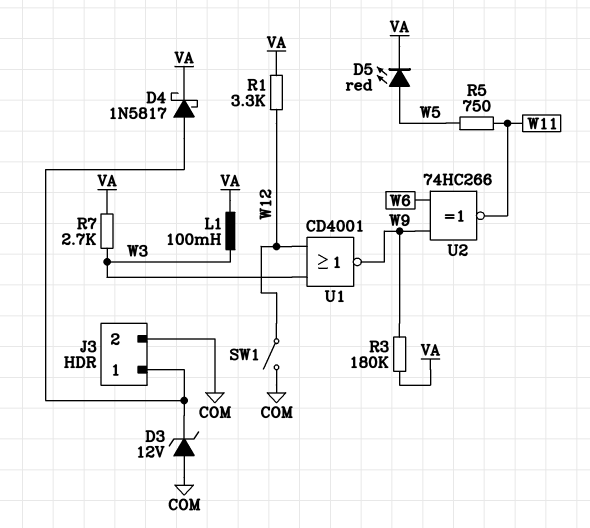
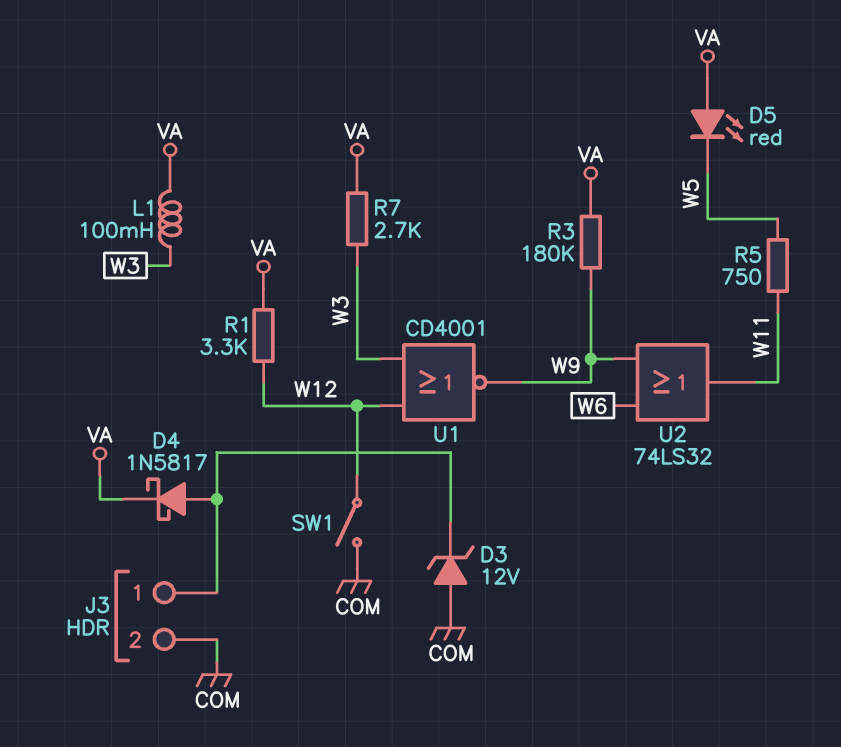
D5: LED red (A W5, K VA) -> LED red (A VA, K W5)
U2: XNOR 74HC266 (in W6, in W9, out W11) -> OR 74LS32 (in W6, in W9, out W11)

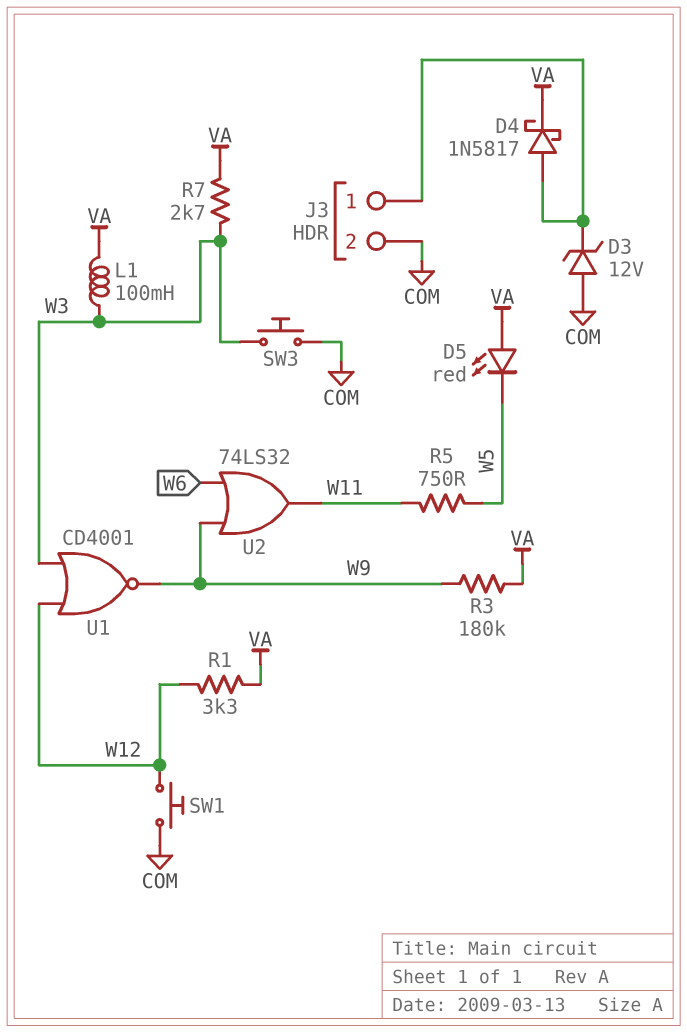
SW1: switch (COM, W12) -> button (COM, W12)
SW3: none -> button (COM, W3)

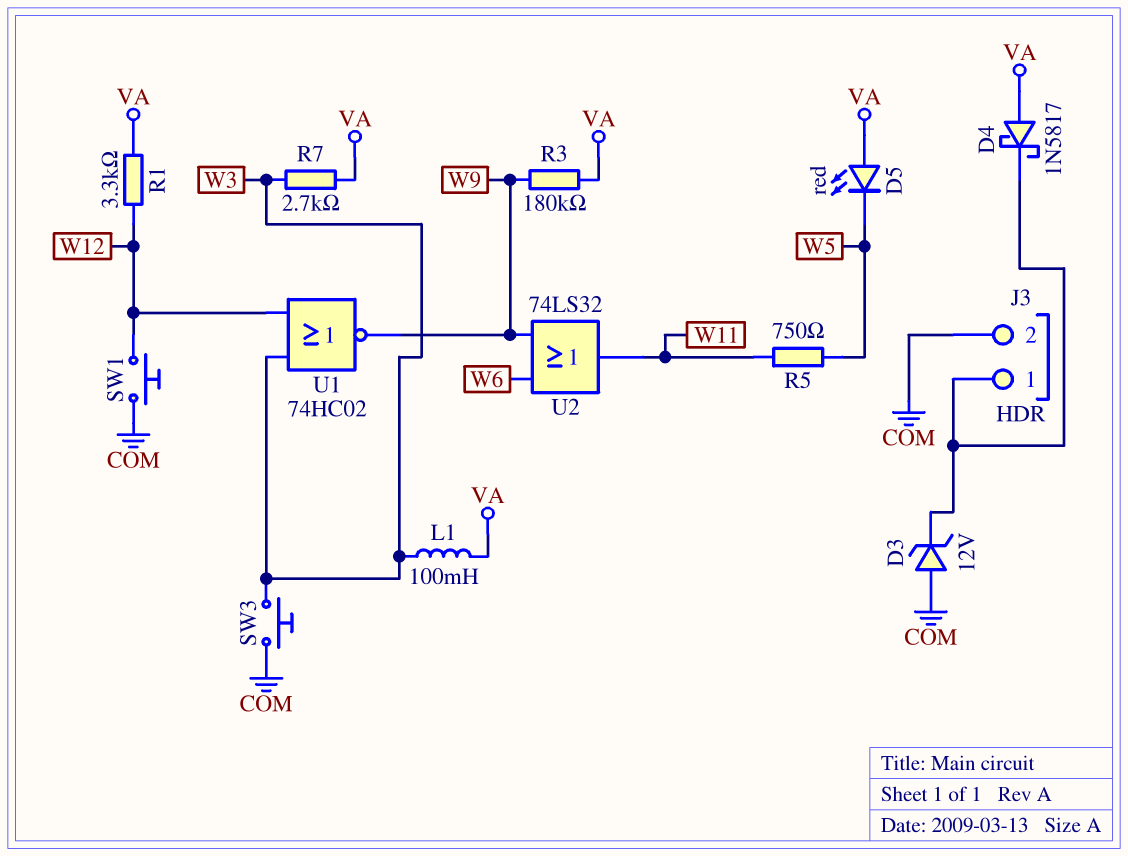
D4: schottky 1N5817 (A J3/1, K VA) -> schottky 1N5817 (A VA, K J3/1)
U1: NOR CD4001 (in W3, in W12, out W9) -> NOR 74HC02 (in W3, in W12, out W9)

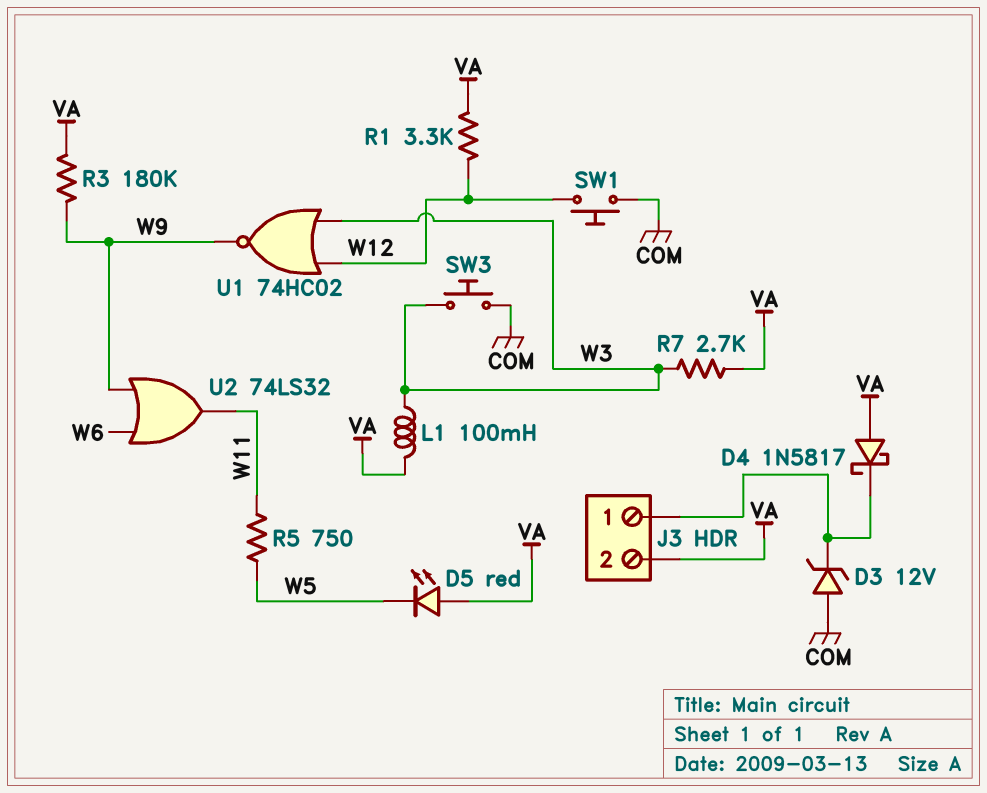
J3 pin 2: COM -> VA

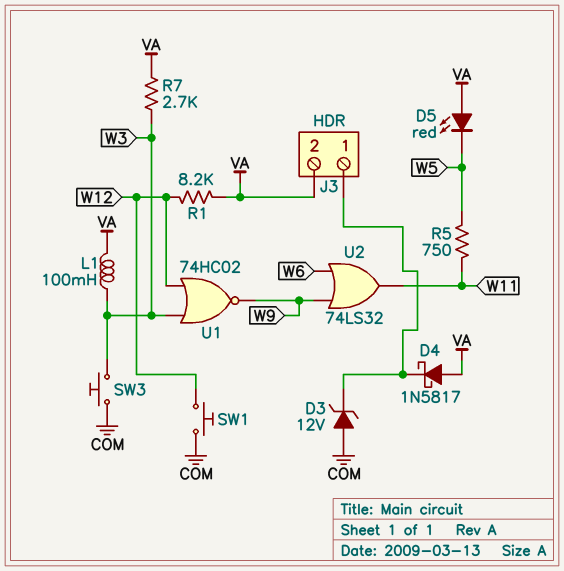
R1: 3.3k (VA, W12) -> 8.2k (VA, W12)
R3: 180k (VA, W9) -> none

